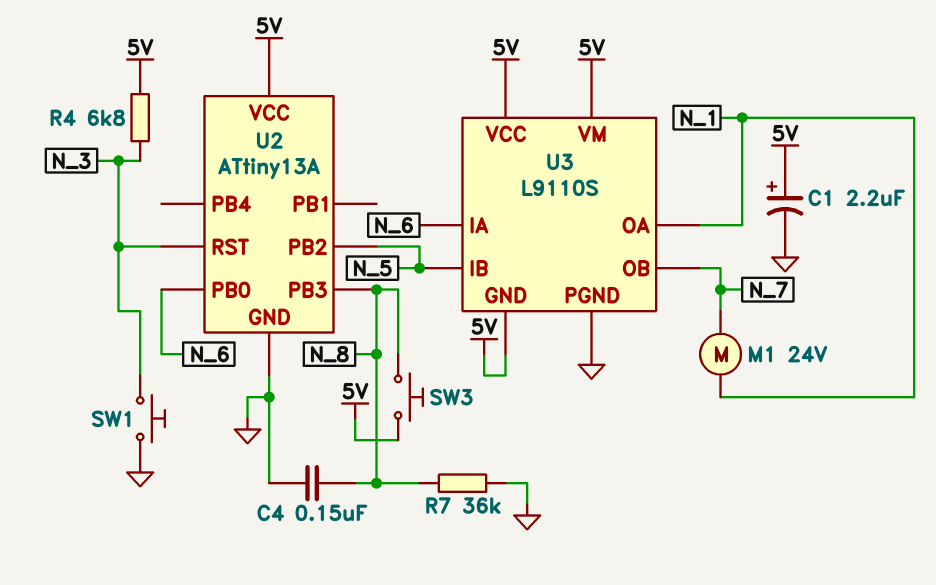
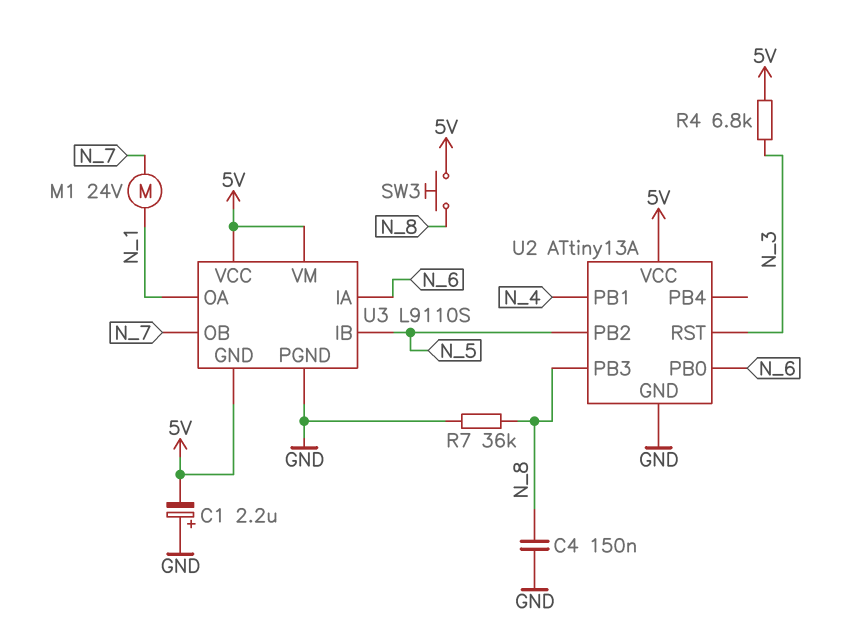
C1: 2.2uF (plus 5V, minus GND) -> 2.2uF (plus GND, minus 5V)
SW1: button (GND, N_3) -> none
U2 pin PB1: none -> N_4

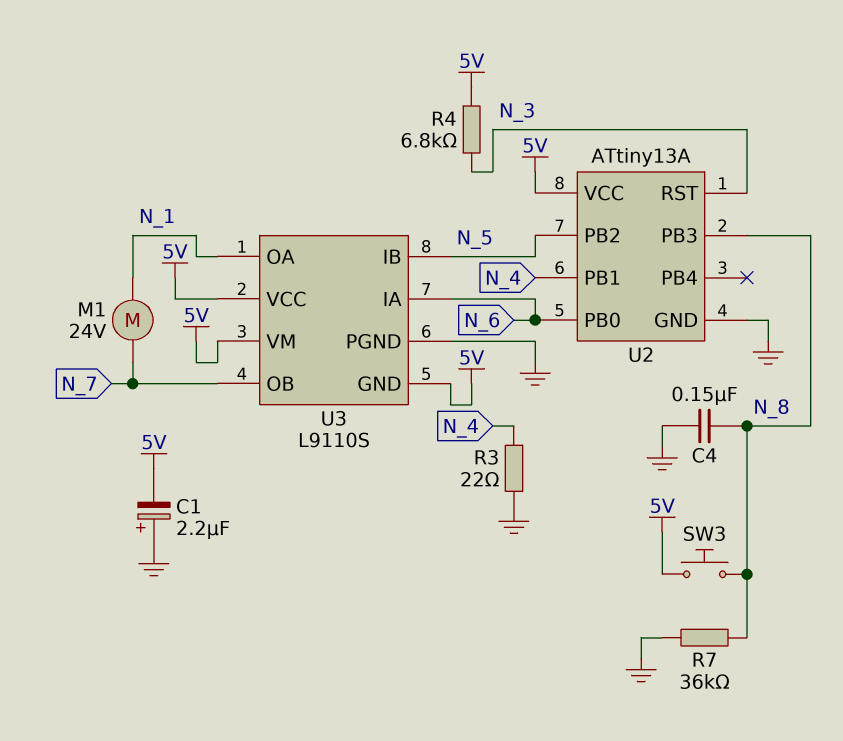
R3: none -> 22 (GND, N_4)

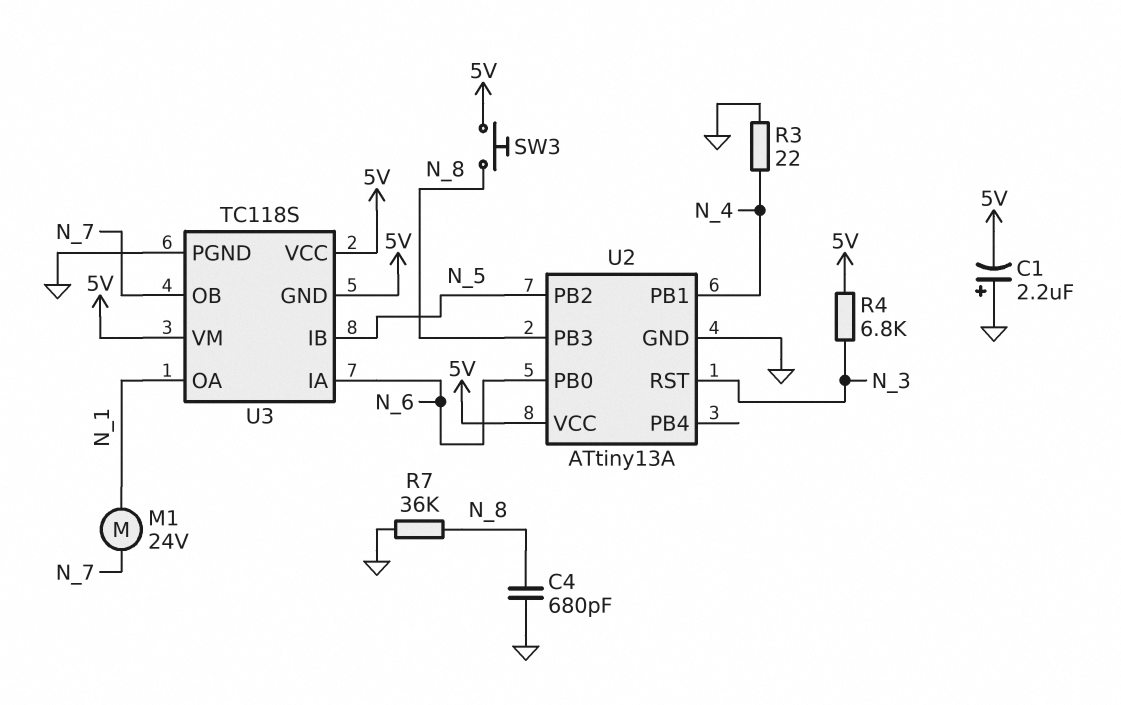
C4: 150nF (GND, N_8) -> 680pF (GND, N_8)
U3: L9110S -> TC118S

